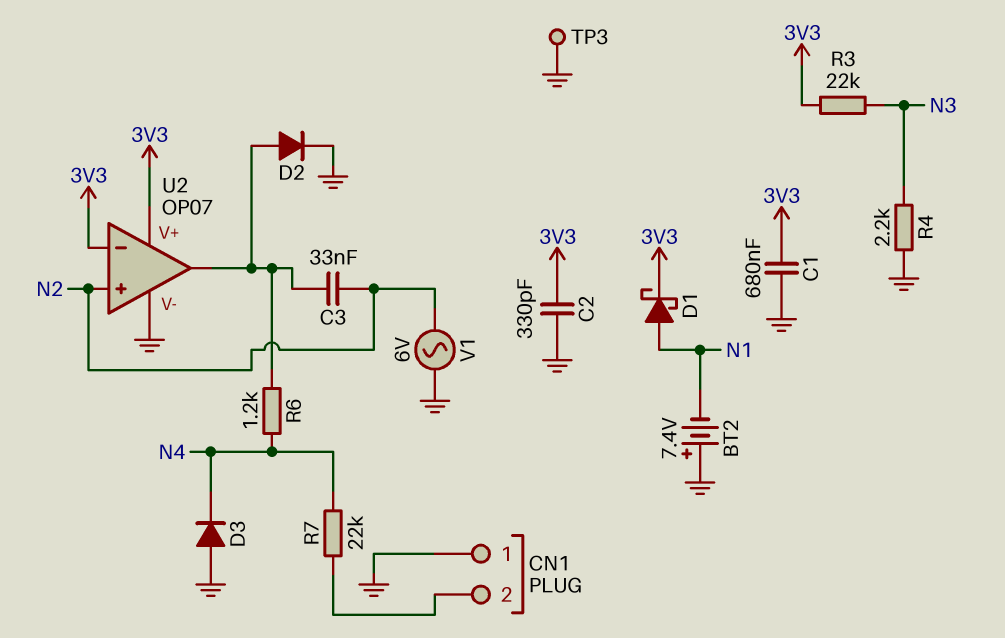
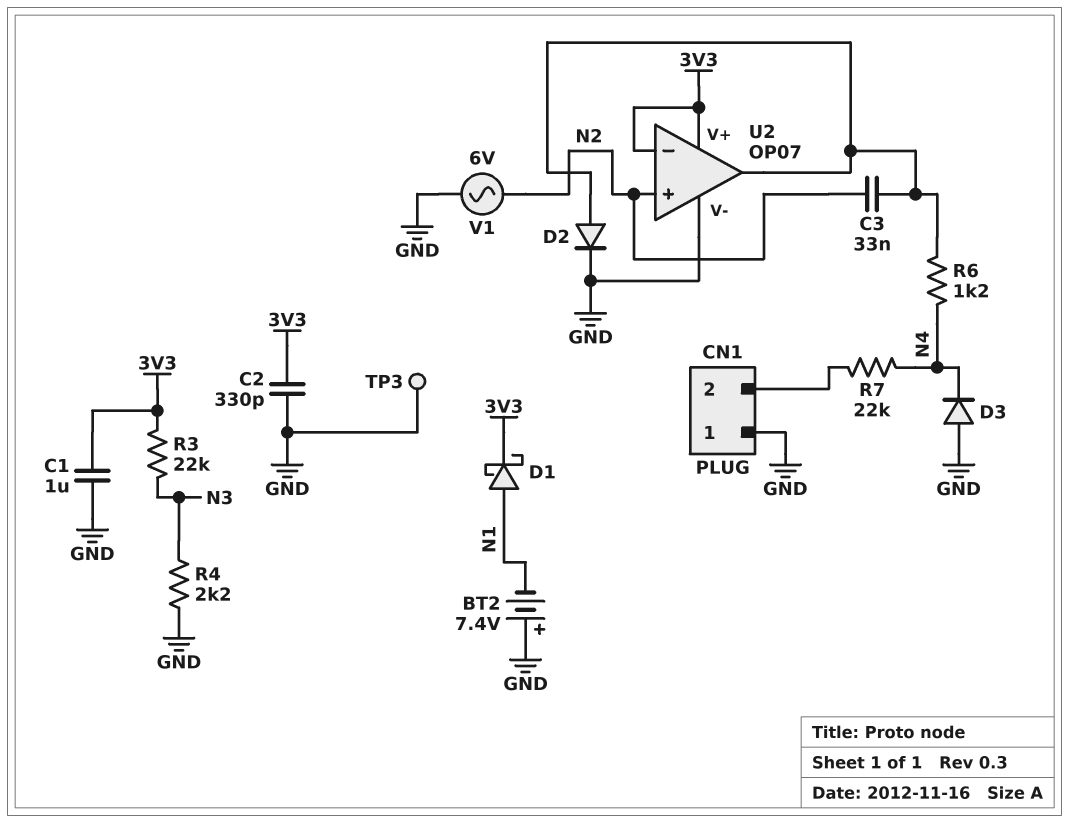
C1: 680nF (3V3, GND) -> 1uF (3V3, GND)

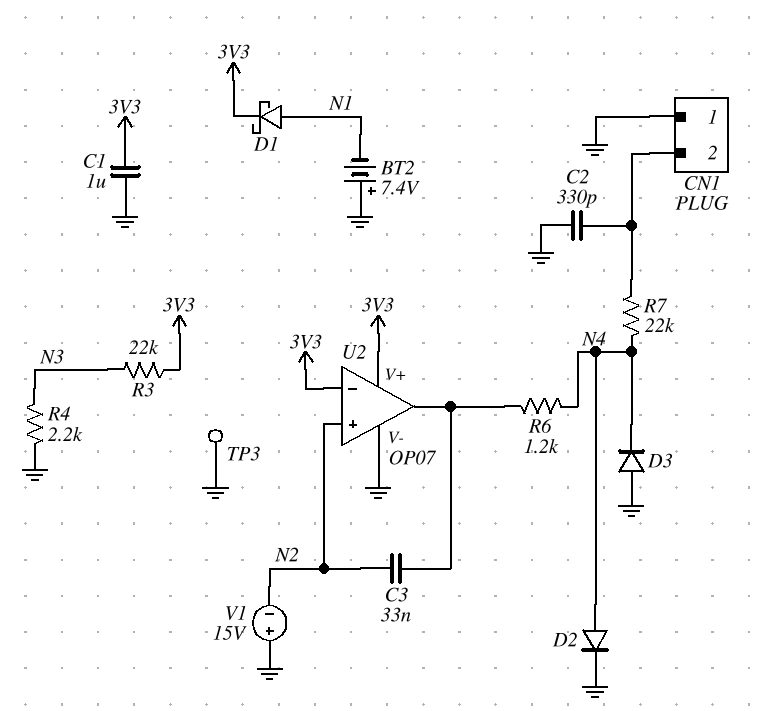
C2: 330pF (3V3, GND) -> 330pF (CN1/2, GND)
D2: diode (A U2/out, K GND) -> diode (A N4, K GND)
V1: AC 6V (GND, N2) -> 15V (plus GND, minus N2)

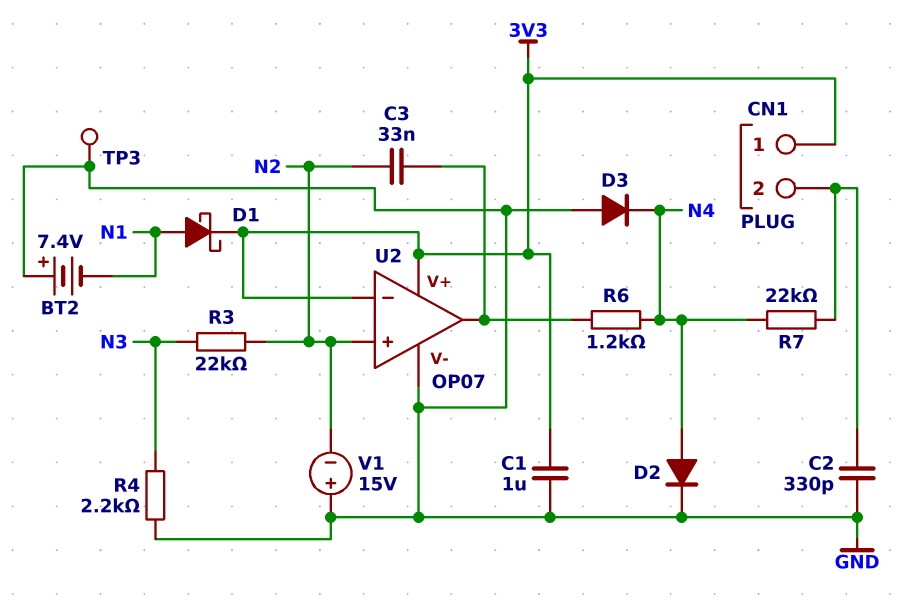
CN1 pin 1: GND -> 3V3
R3: 22k (3V3, N3) -> 22k (N2, N3)

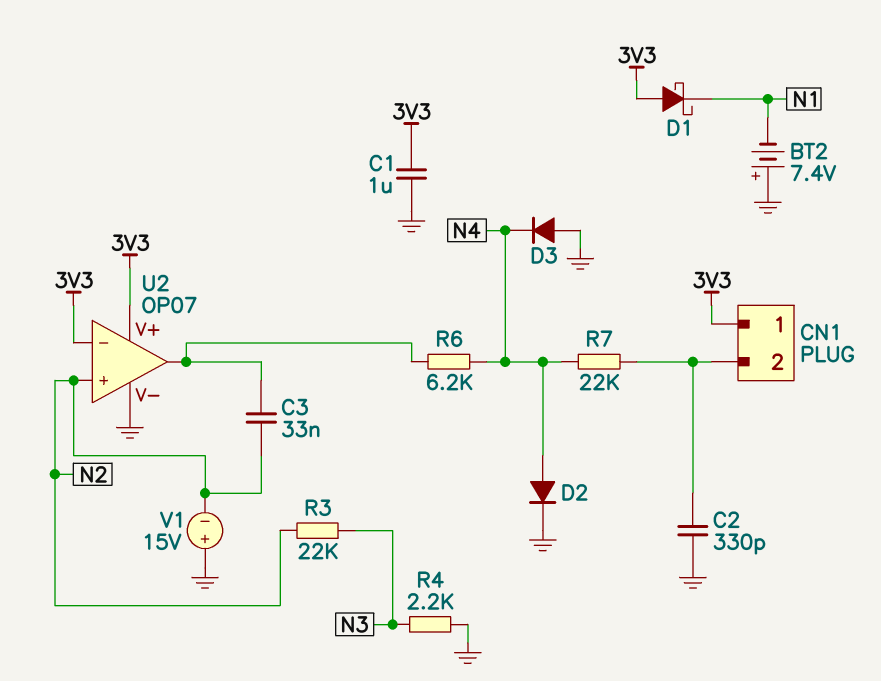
D1: schottky (A N1, K 3V3) -> schottky (A 3V3, K N1)
R6: 1.2k (N4, U2/out) -> 6.2k (N4, U2/out)
TP3: test point (GND) -> none

